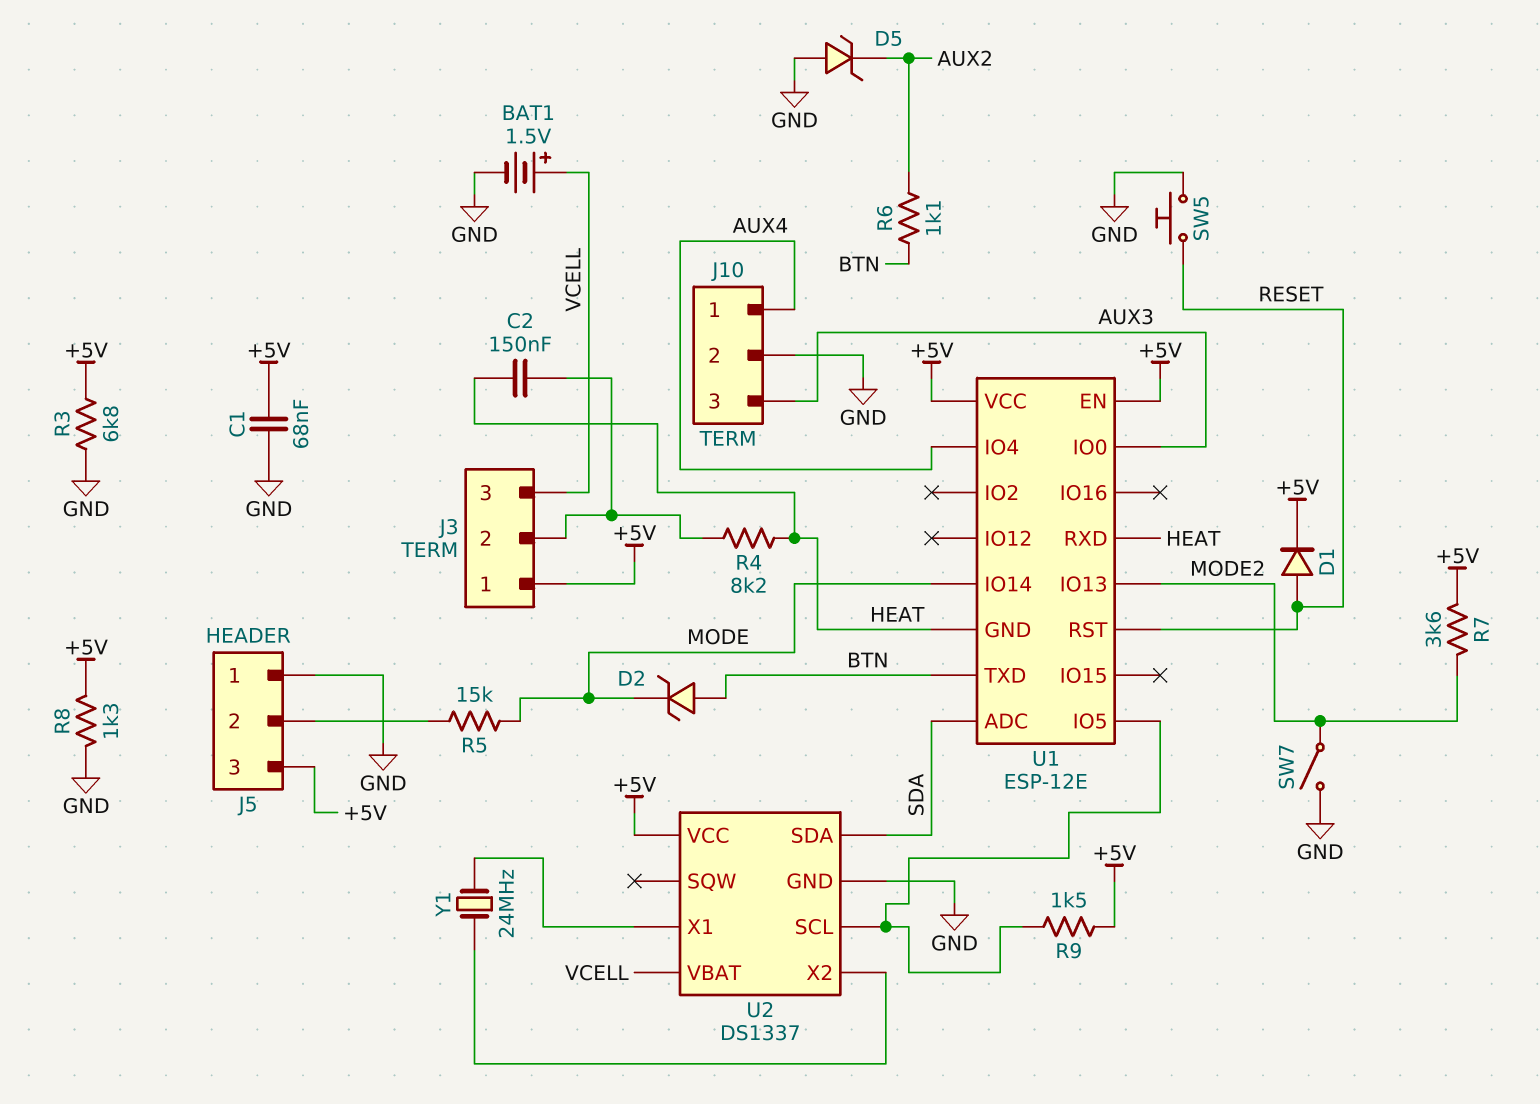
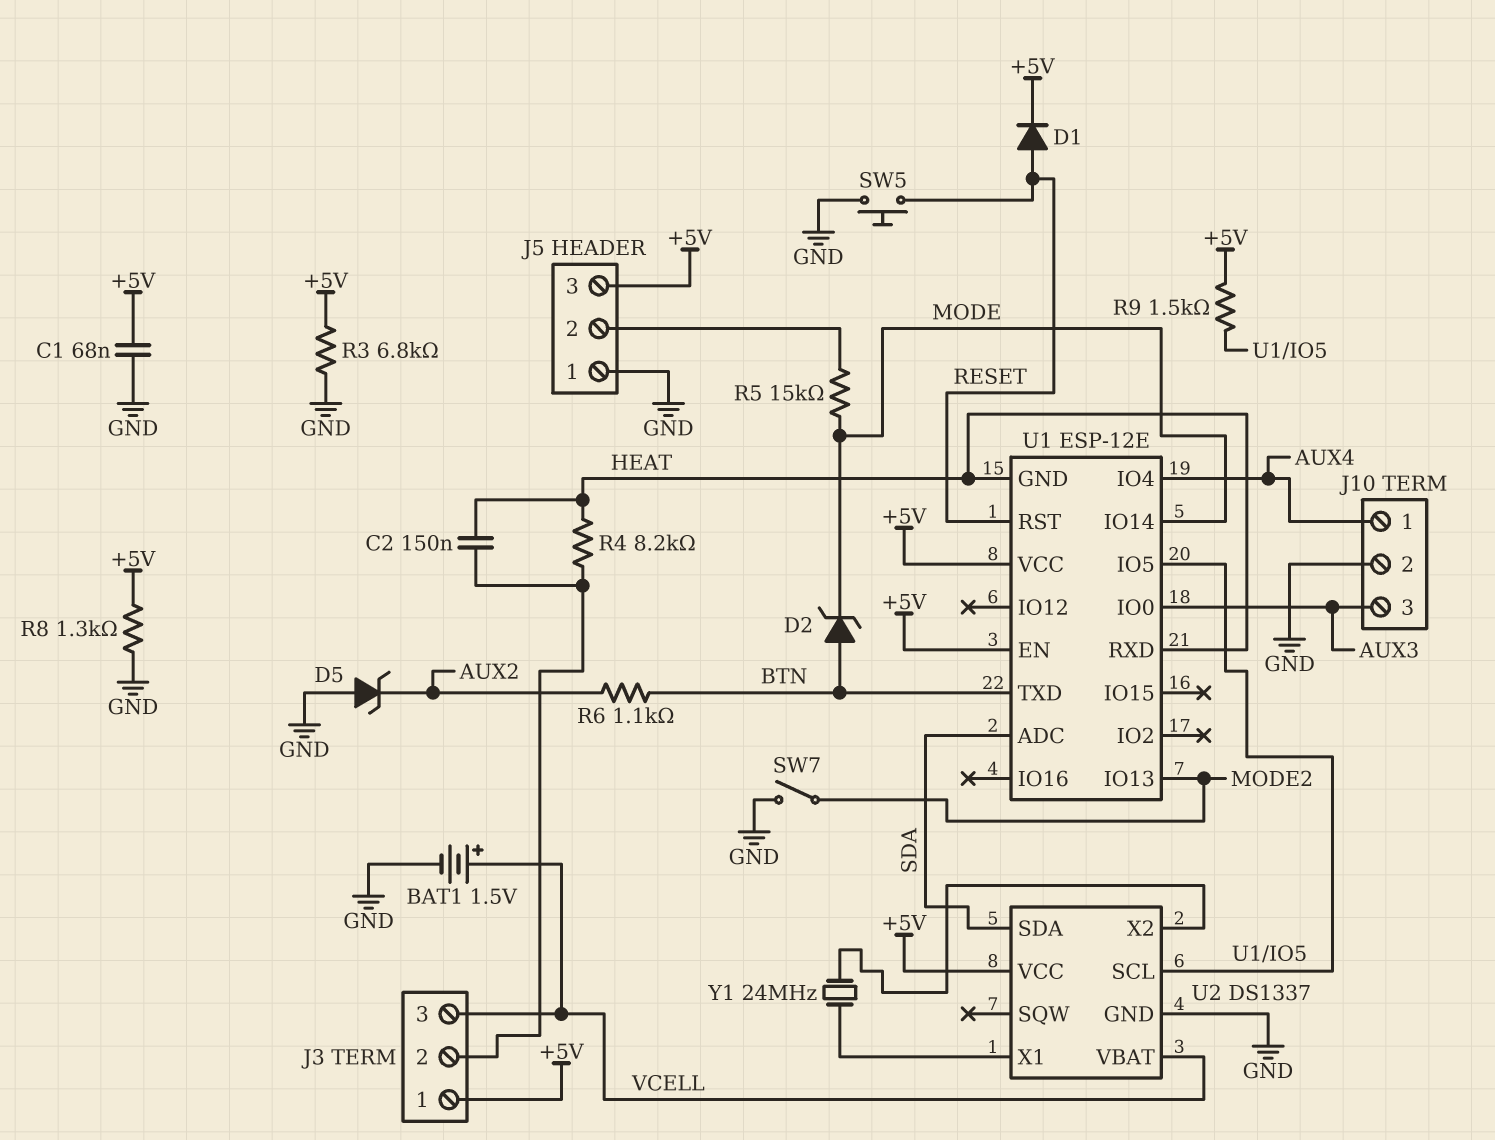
R7: 3.6k (+5V, MODE2) -> none

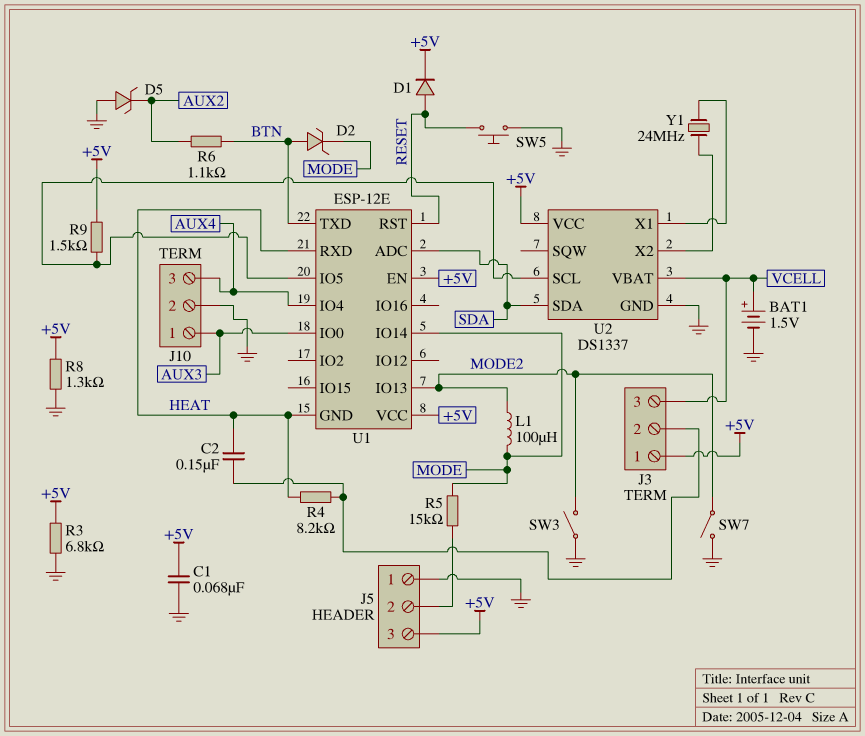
J10 pin 1: AUX4 -> AUX3
J10 pin 3: AUX3 -> AUX4
L1: none -> 100uH (MODE, MODE2)
SW3: none -> switch (GND, MODE2)

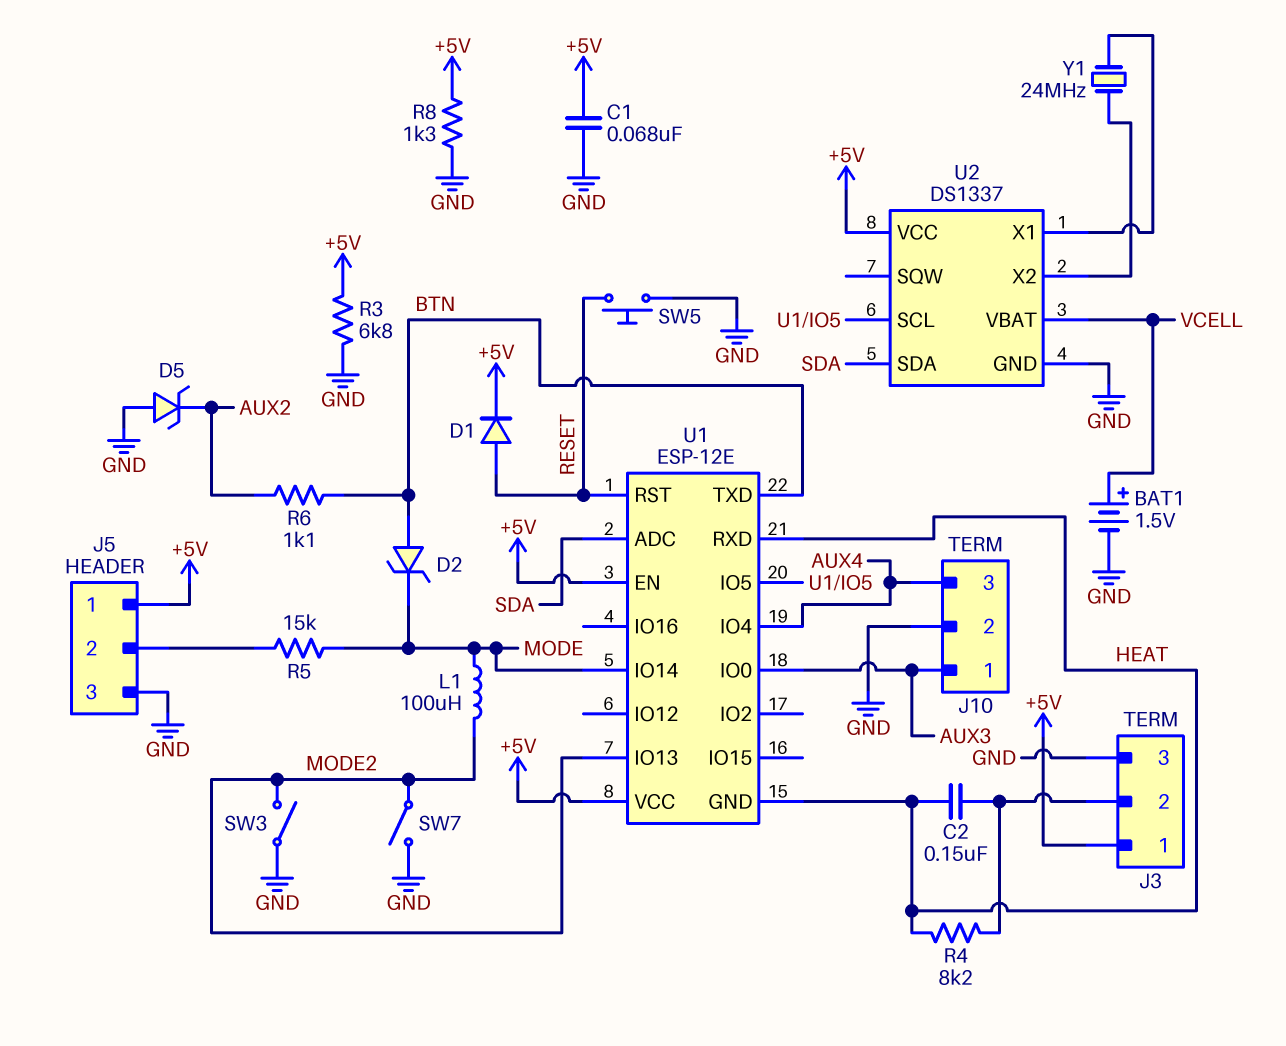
J3 pin 3: VCELL -> GND
J5 pin 1: GND -> +5V
J5 pin 3: +5V -> GND
R9: 1.5k (+5V, U1/IO5) -> none

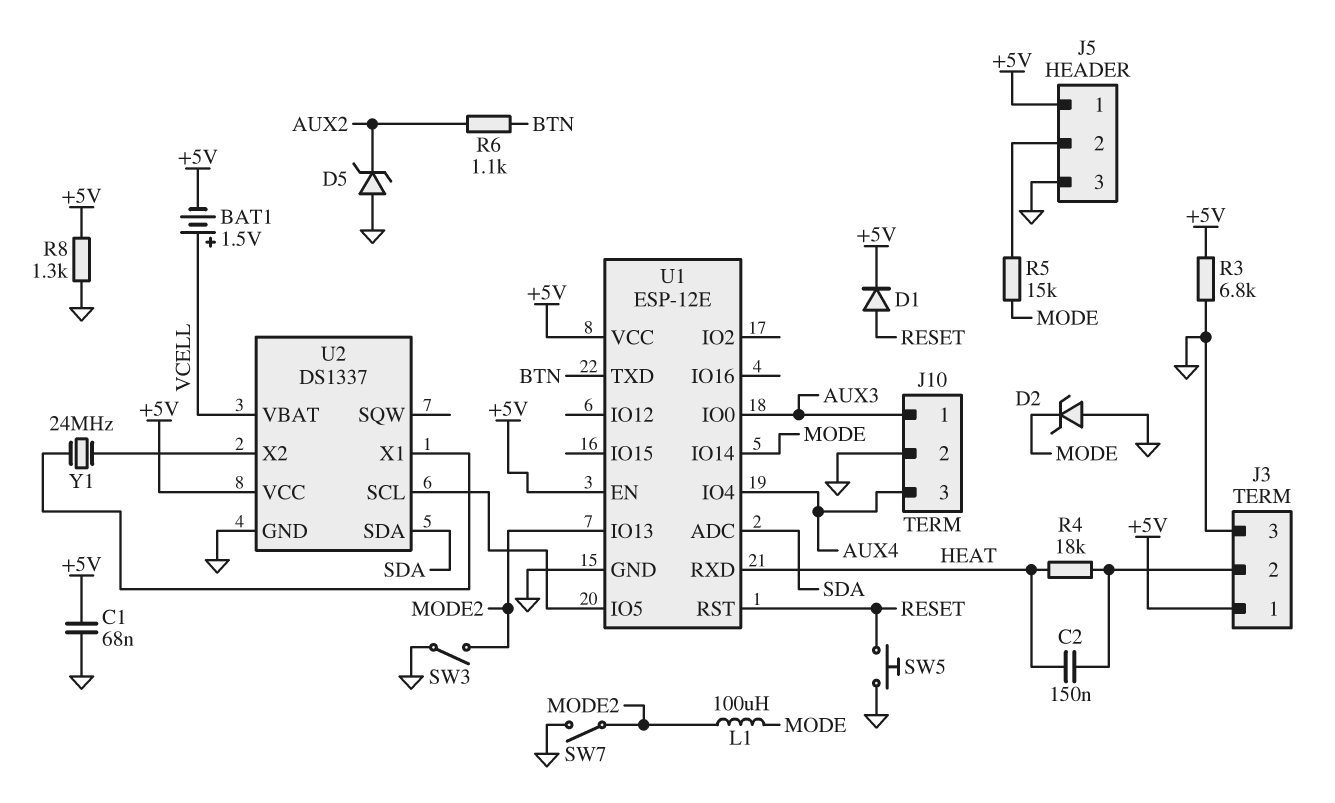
BAT1: 1.5V (plus VCELL, minus GND) -> 1.5V (plus VCELL, minus +5V)
D2: zener (A BTN, K MODE) -> zener (A GND, K MODE)
R4: 8.2k (HEAT, J3/2) -> 18k (HEAT, J3/2)
U1 pin GND: HEAT -> GND

